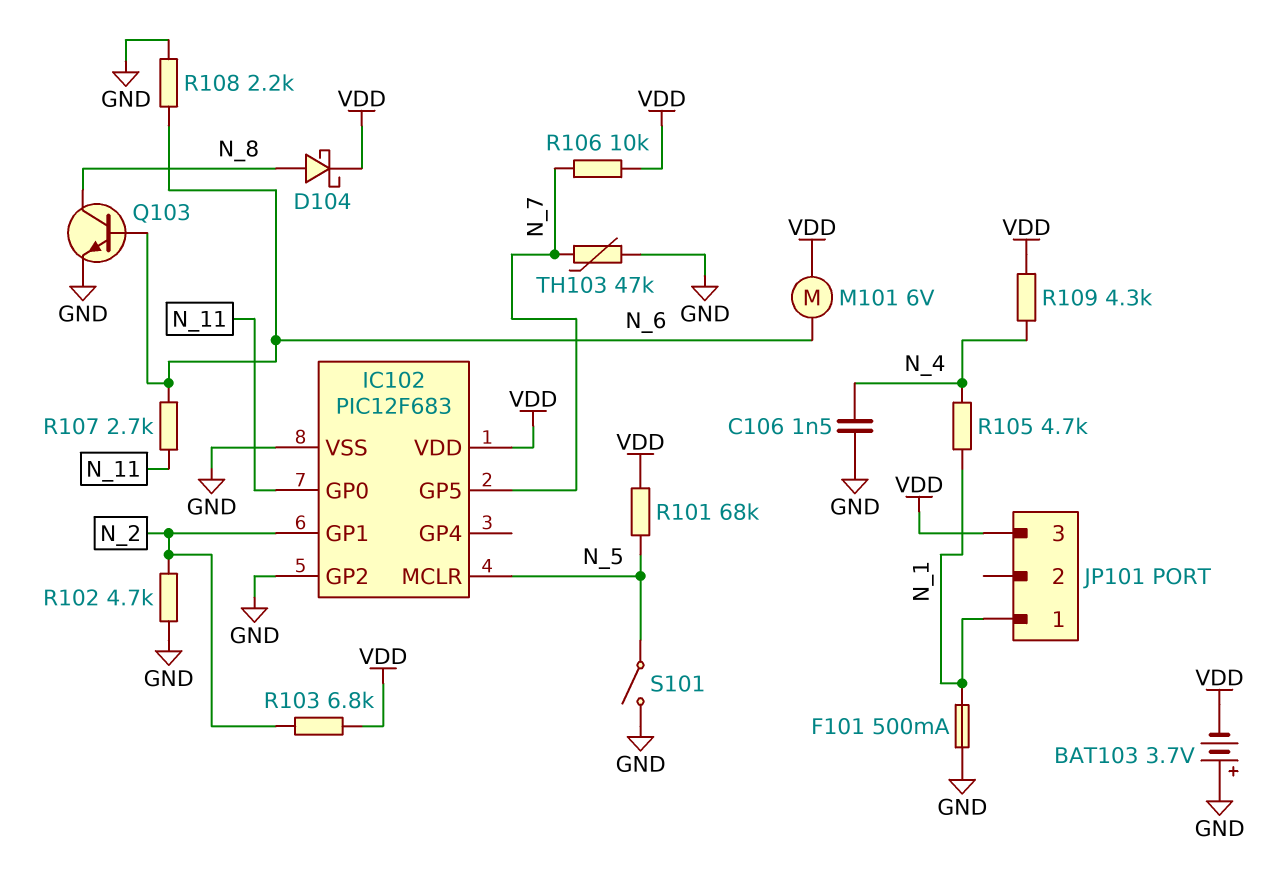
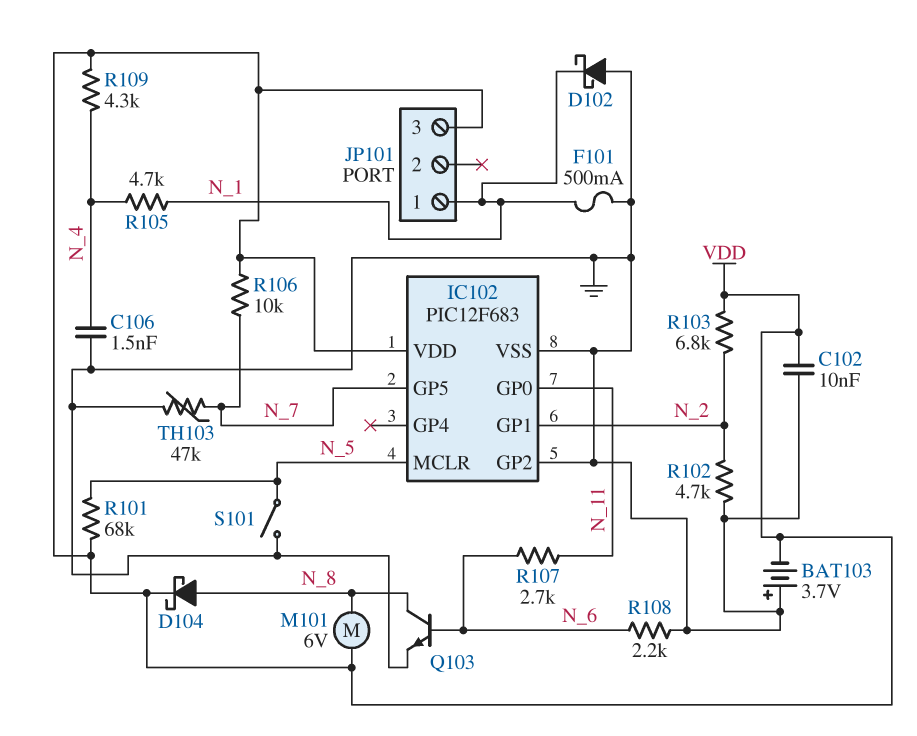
C102: none -> 10nF (GND, VDD)
D102: none -> schottky (A GND, K N_1)
M101: motor 6V (N_6, VDD) -> motor 6V (N_8, VDD)

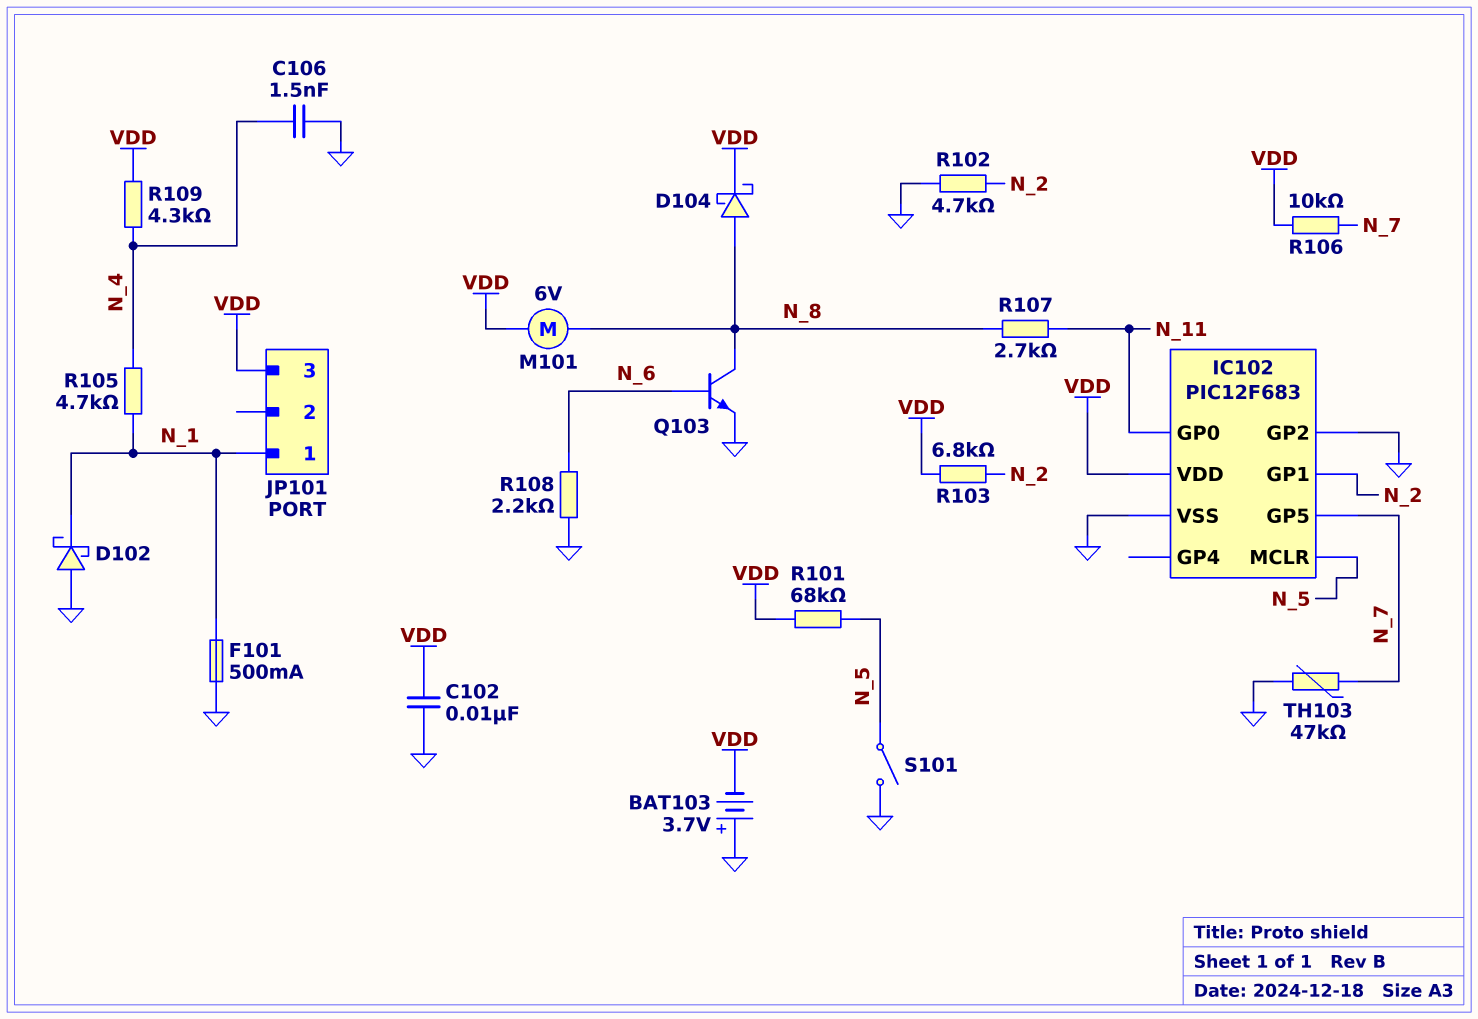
R107: 2.7k (N_6, N_11) -> 2.7k (N_8, N_11)

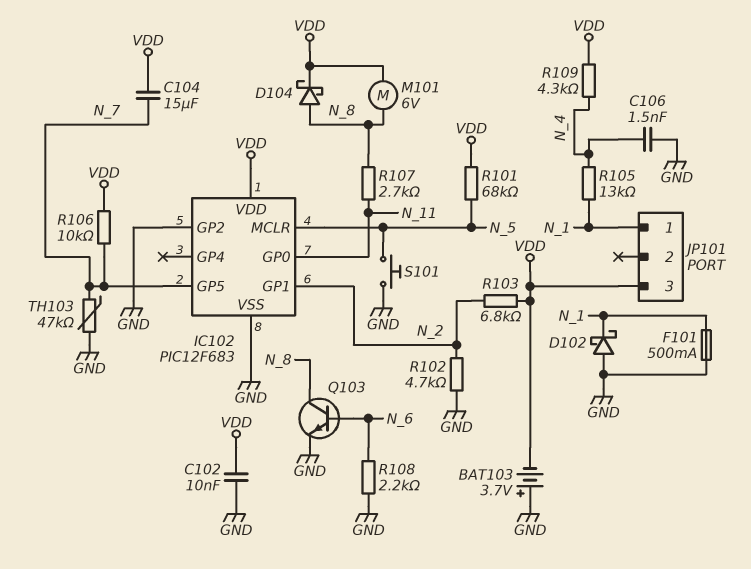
C104: none -> 15uF (N_7, VDD)
R105: 4.7k (N_1, N_4) -> 13k (N_1, N_4)
S101: switch (GND, N_5) -> button (GND, N_5)

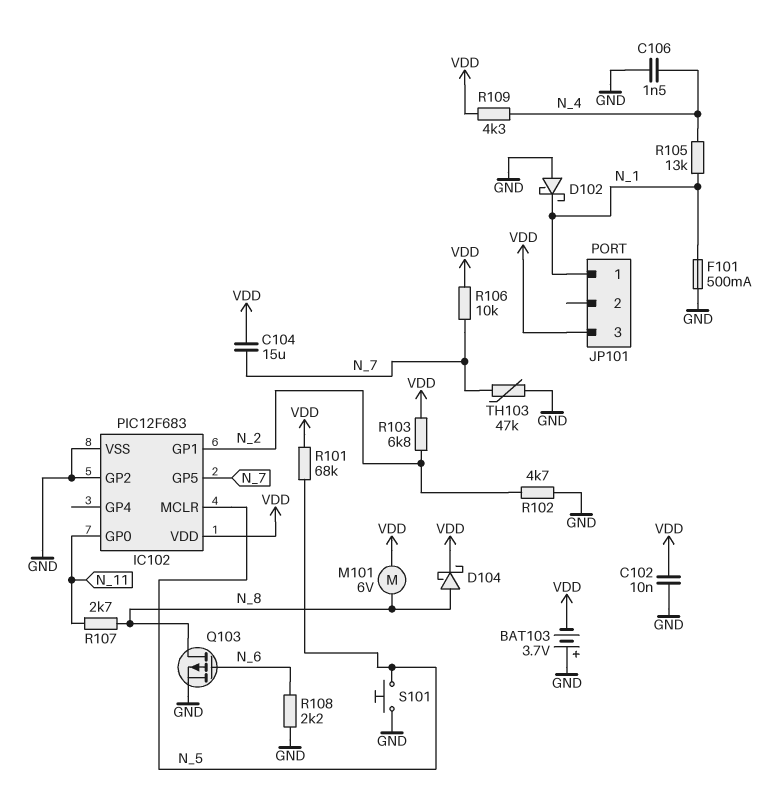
Q103: NPN (B N_6, C N_8, E GND) -> PMOS (G N_6, D N_8, S GND)

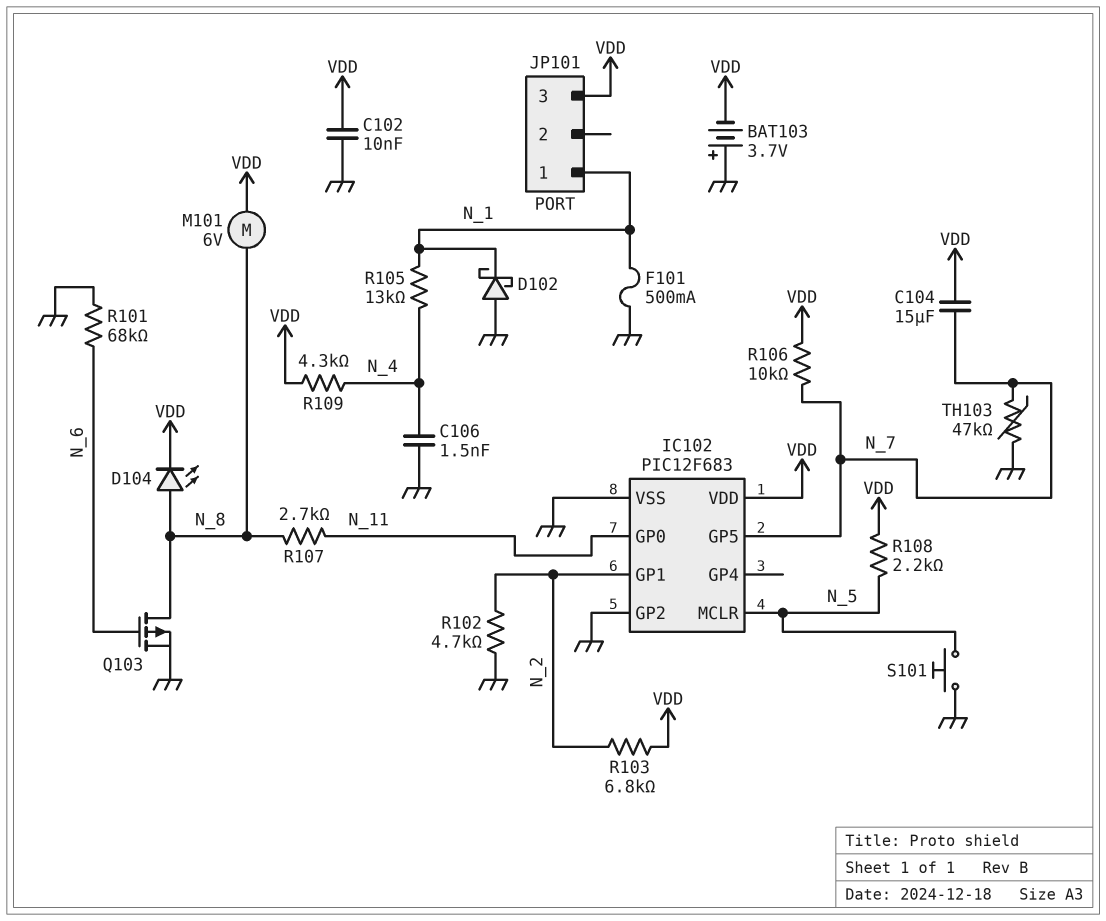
D104: schottky (A N_8, K VDD) -> LED (A N_8, K VDD)
R101: 68k (N_5, VDD) -> 68k (GND, N_6)
R108: 2.2k (GND, N_6) -> 2.2k (N_5, VDD)

